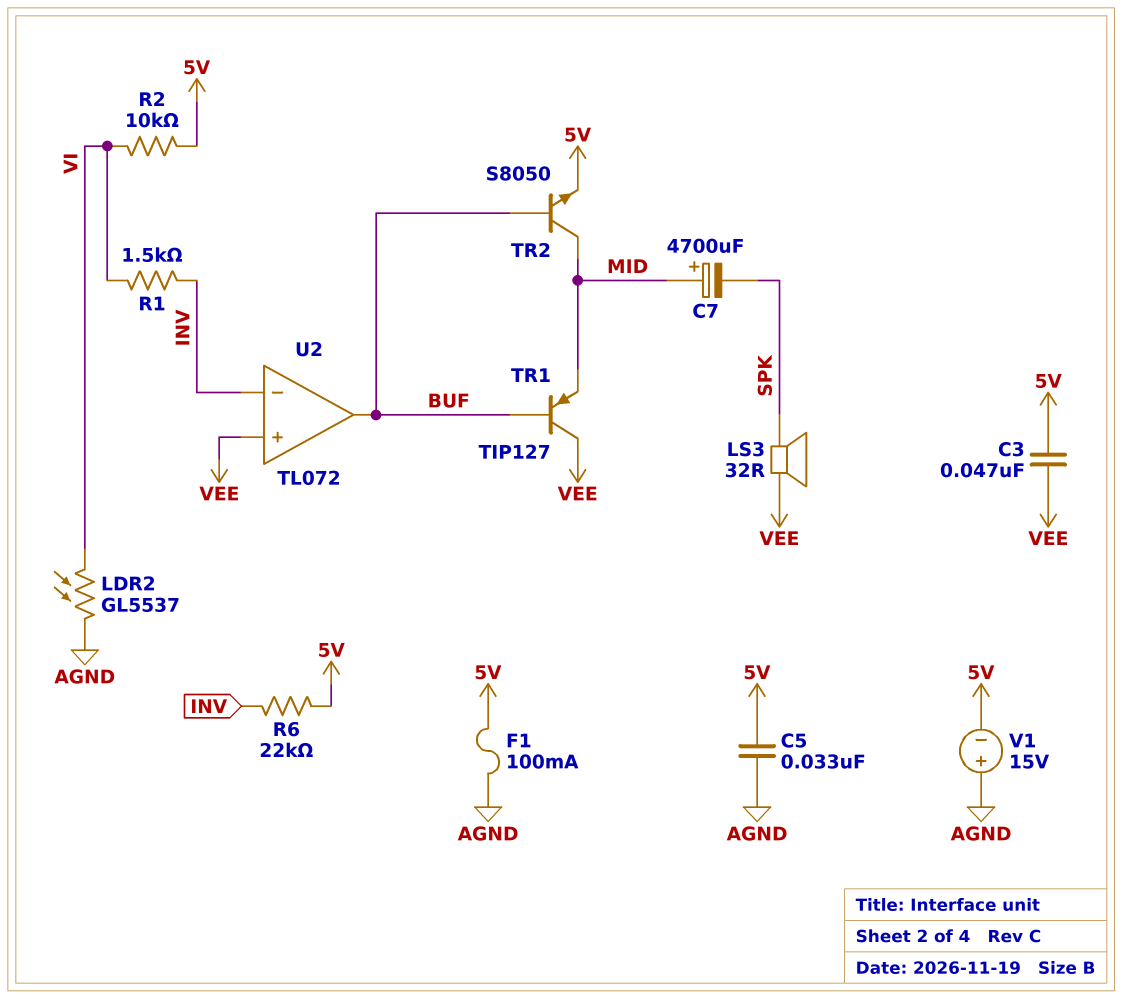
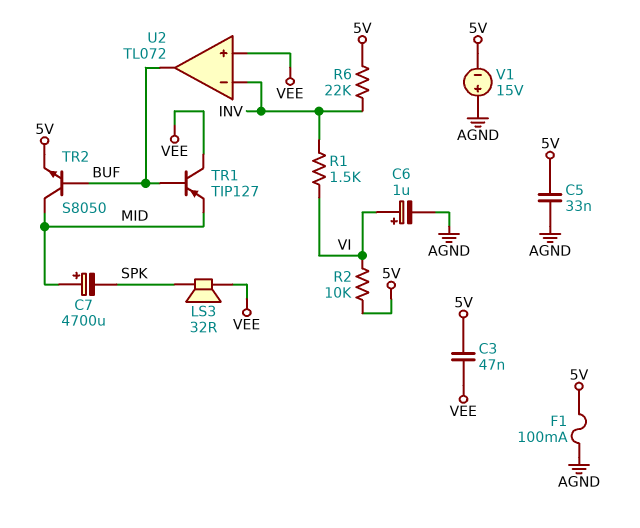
C6: none -> 1uF (plus VI, minus AGND)
LDR2: GL5537 (AGND, VI) -> none

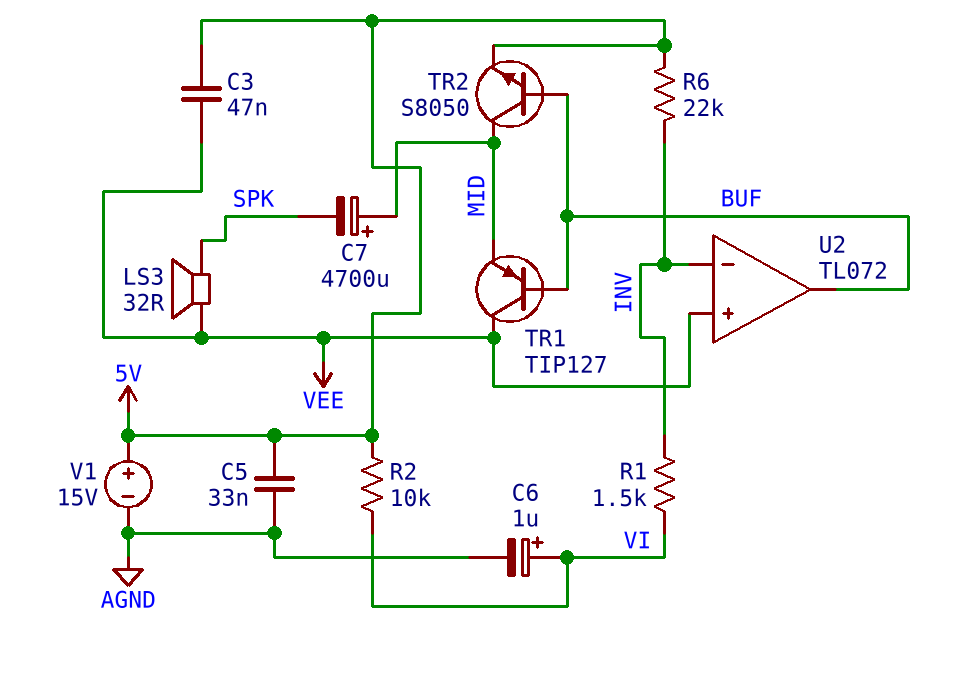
F1: 100mA (5V, AGND) -> none
V1: 15V (plus AGND, minus 5V) -> 15V (plus 5V, minus AGND)

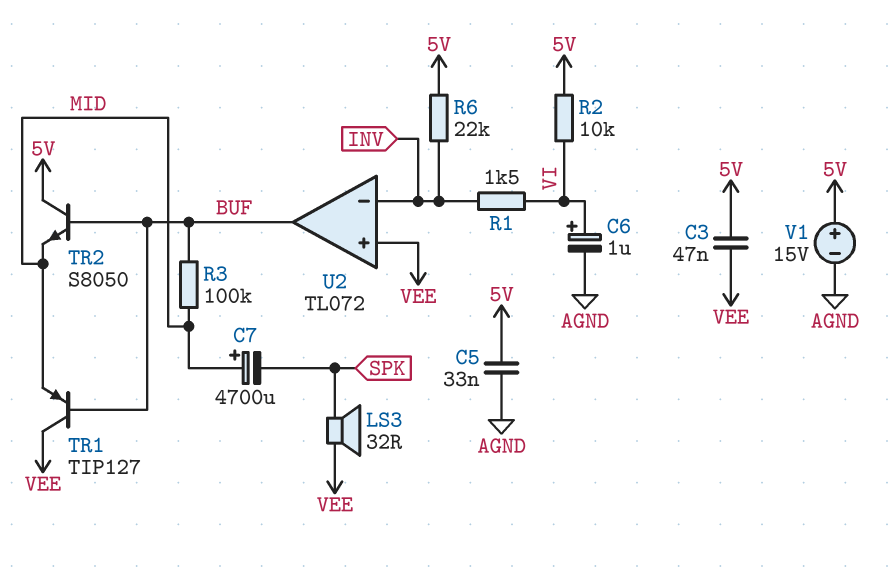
R3: none -> 100k (BUF, MID)
TR2: NPN S8050 (B BUF, C MID, E 5V) -> NPN S8050 (B BUF, C 5V, E MID)

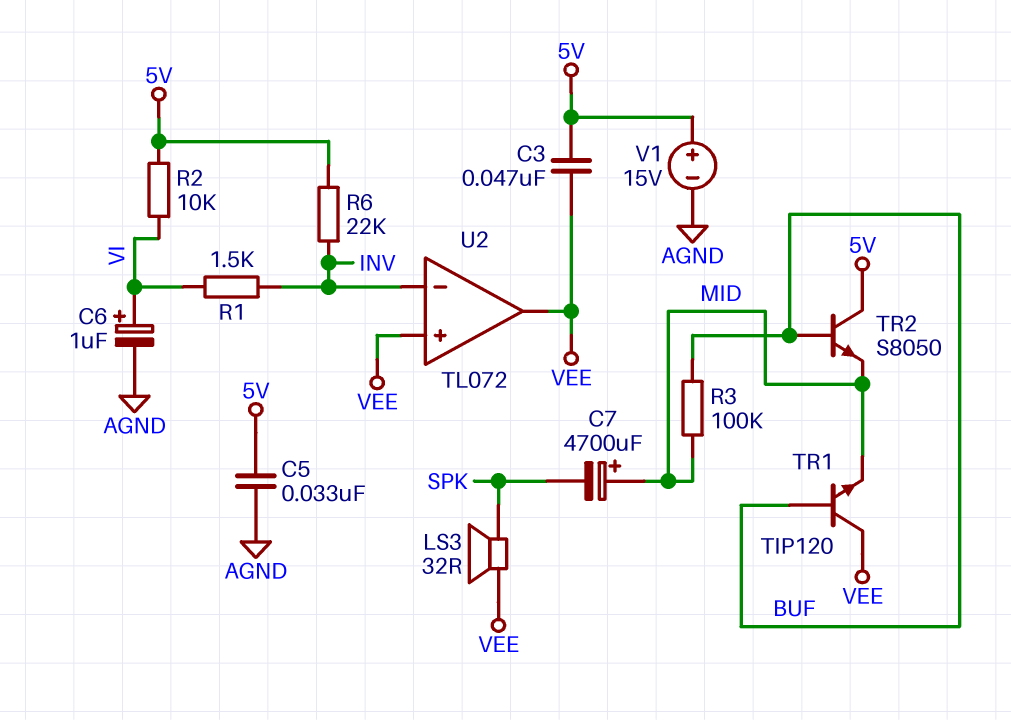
TR1: PNP TIP127 (B BUF, C VEE, E MID) -> NPN TIP120 (B BUF, C VEE, E MID)
U2 pin out: BUF -> VEE

